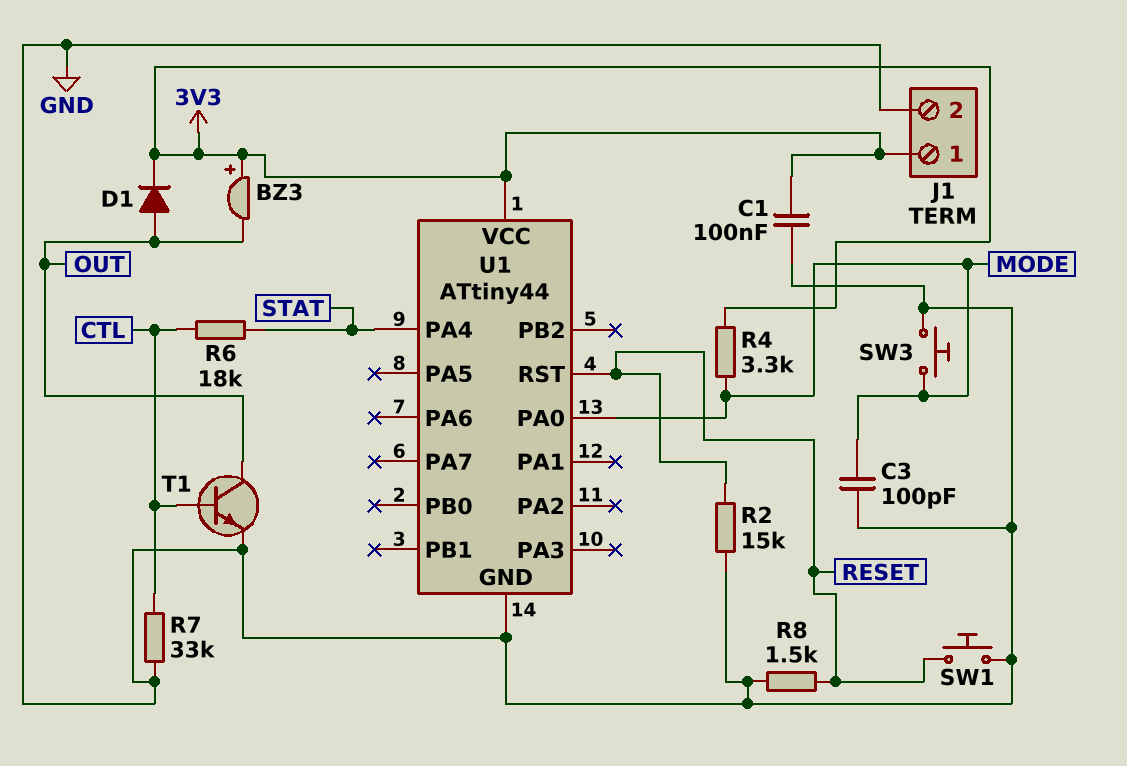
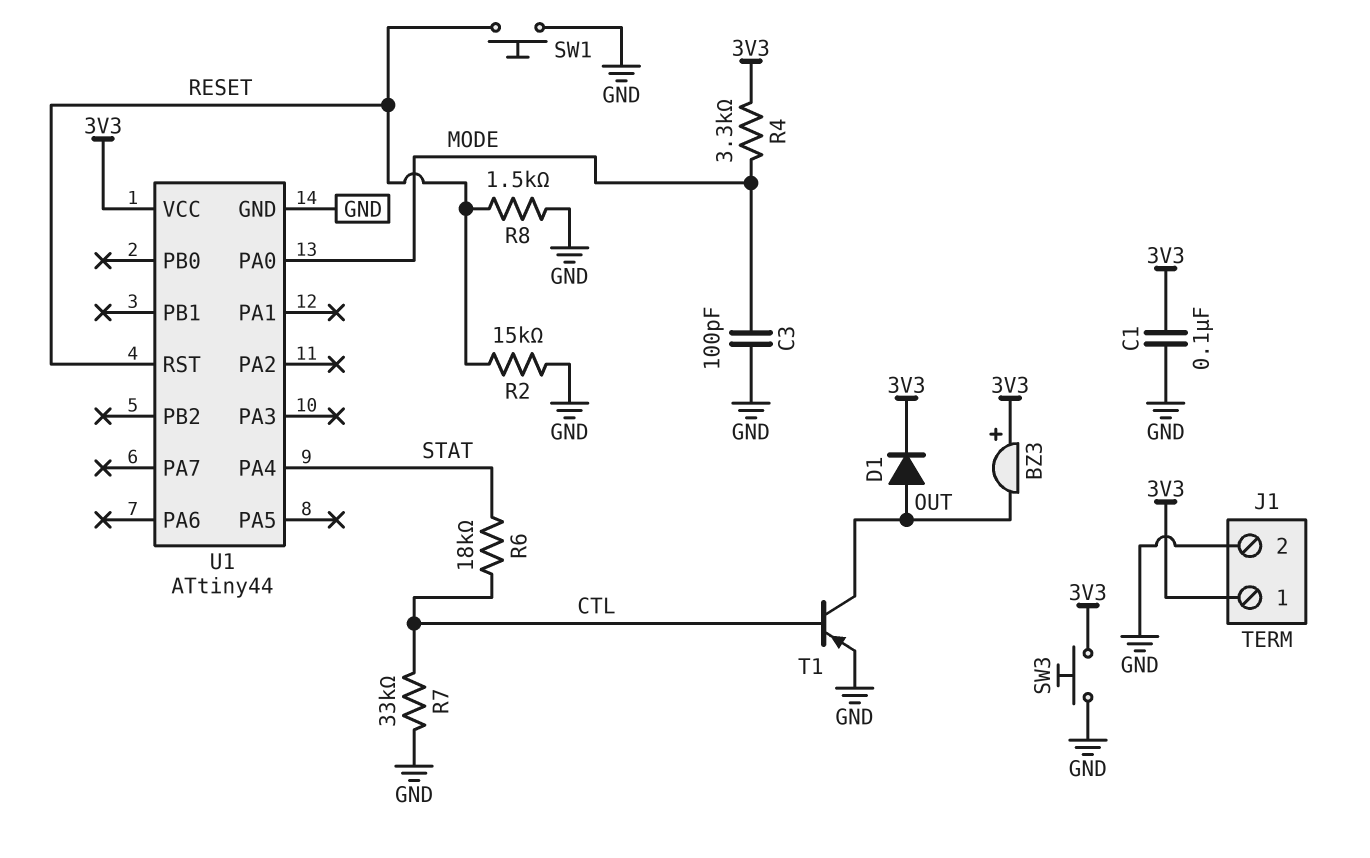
SW3: button (GND, MODE) -> button (3V3, GND)
T1: NPN (B CTL, C OUT, E GND) -> PNP (B CTL, C OUT, E GND)

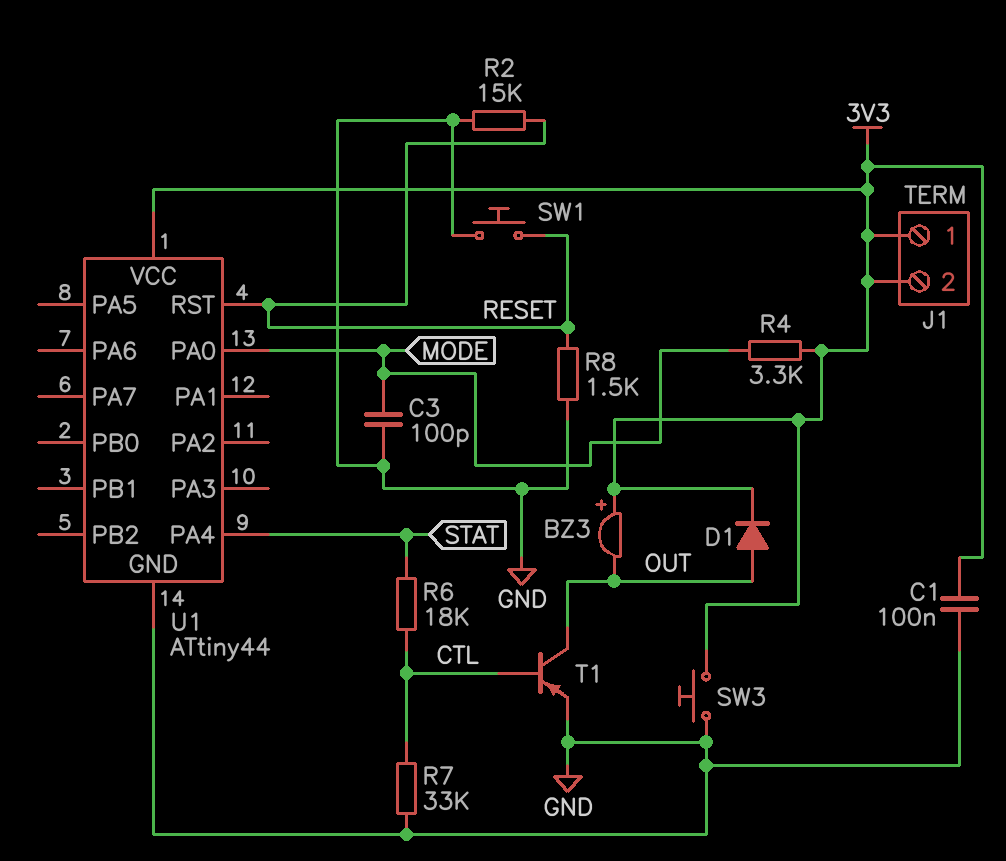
J1 pin 2: GND -> 3V3

